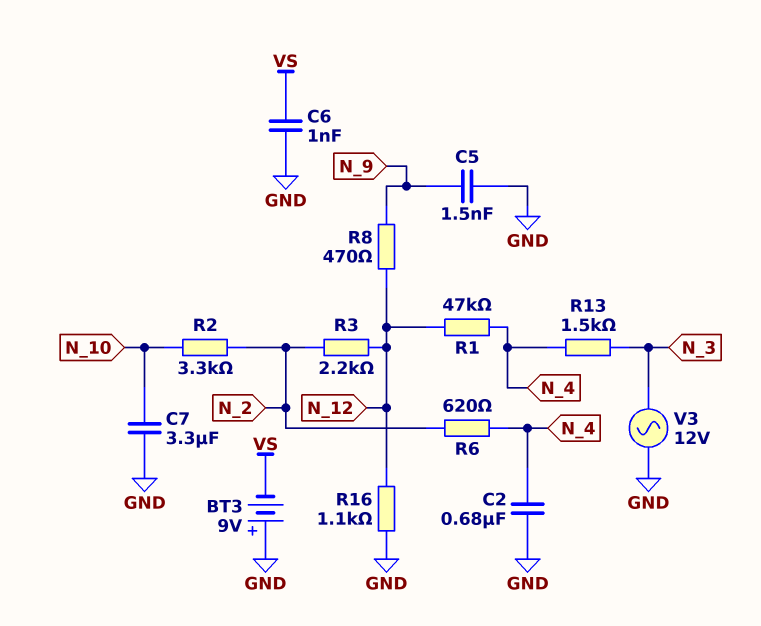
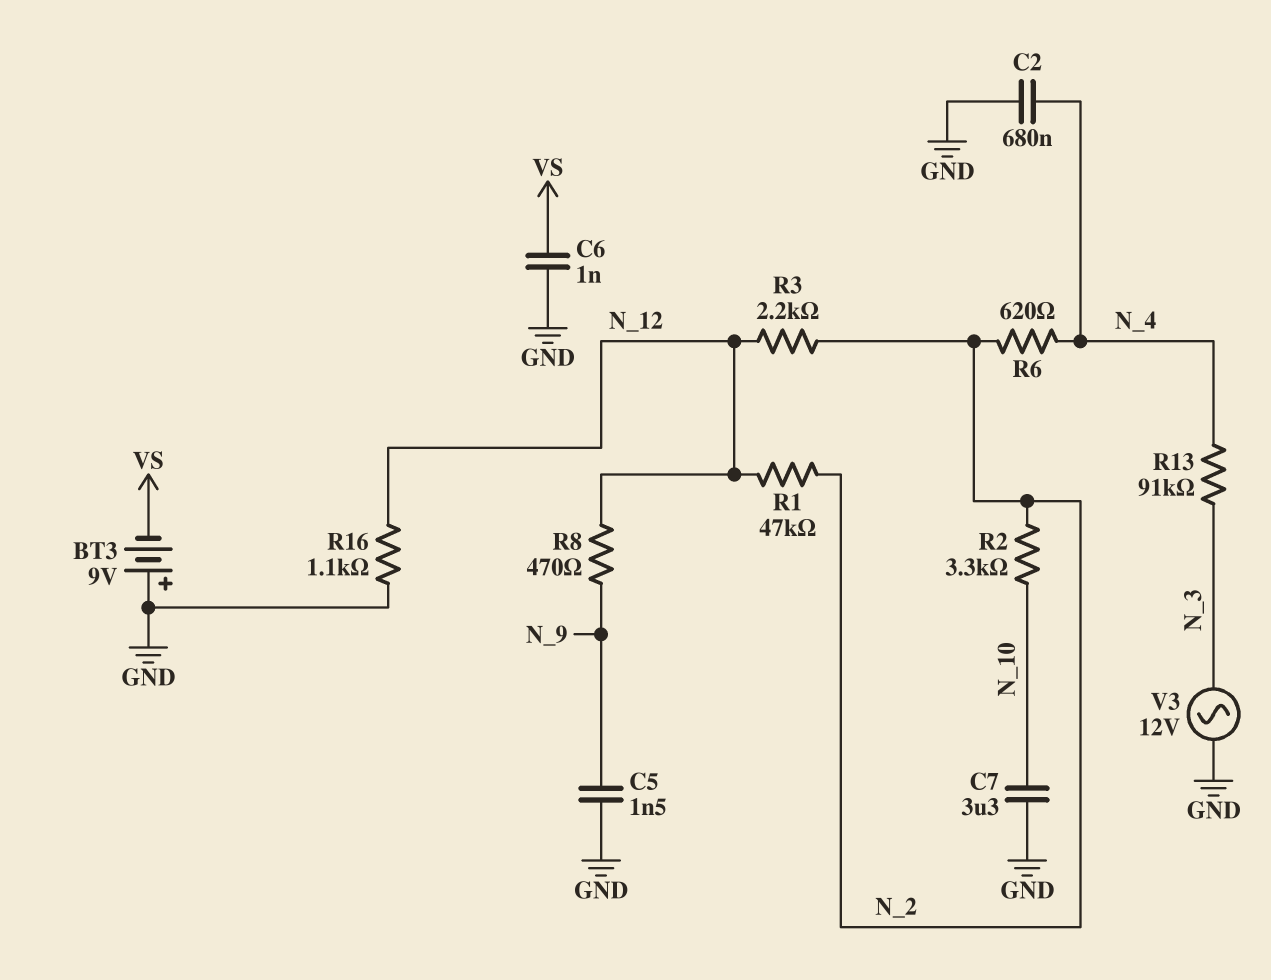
R1: 47k (N_4, N_12) -> 47k (N_2, N_12)
R13: 1.5k (N_3, N_4) -> 91k (N_3, N_4)

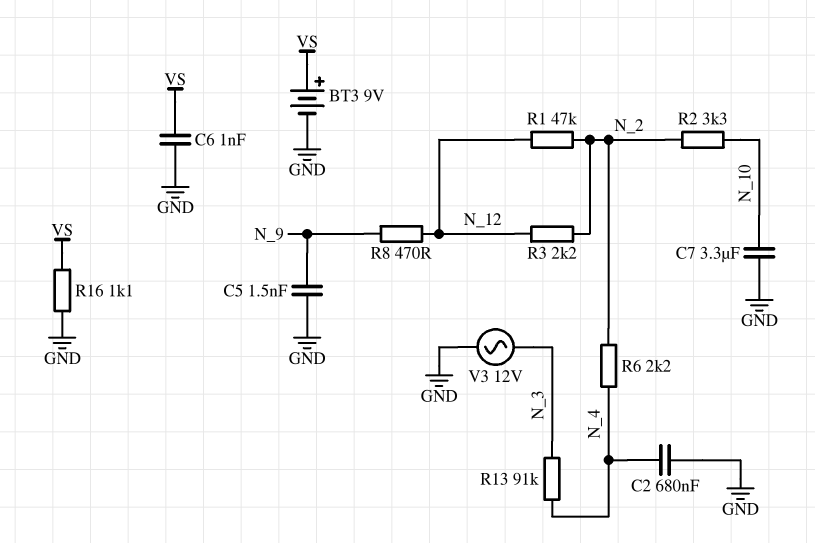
BT3: 9V (plus GND, minus VS) -> 9V (plus VS, minus GND)
R6: 620 (N_2, N_4) -> 2.2k (N_2, N_4)
R16: 1.1k (GND, N_12) -> 1.1k (GND, VS)

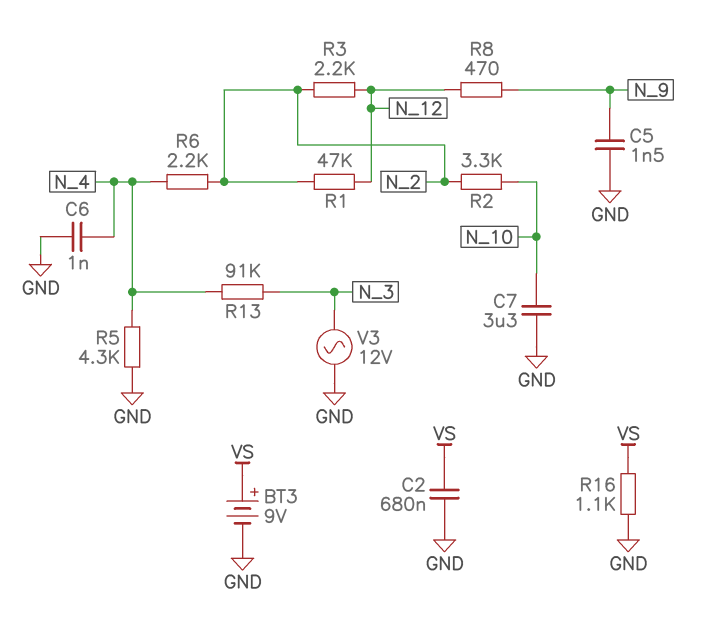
C2: 680nF (GND, N_4) -> 680nF (GND, VS)
C6: 1nF (GND, VS) -> 1nF (GND, N_4)
R5: none -> 4.3k (GND, N_4)

